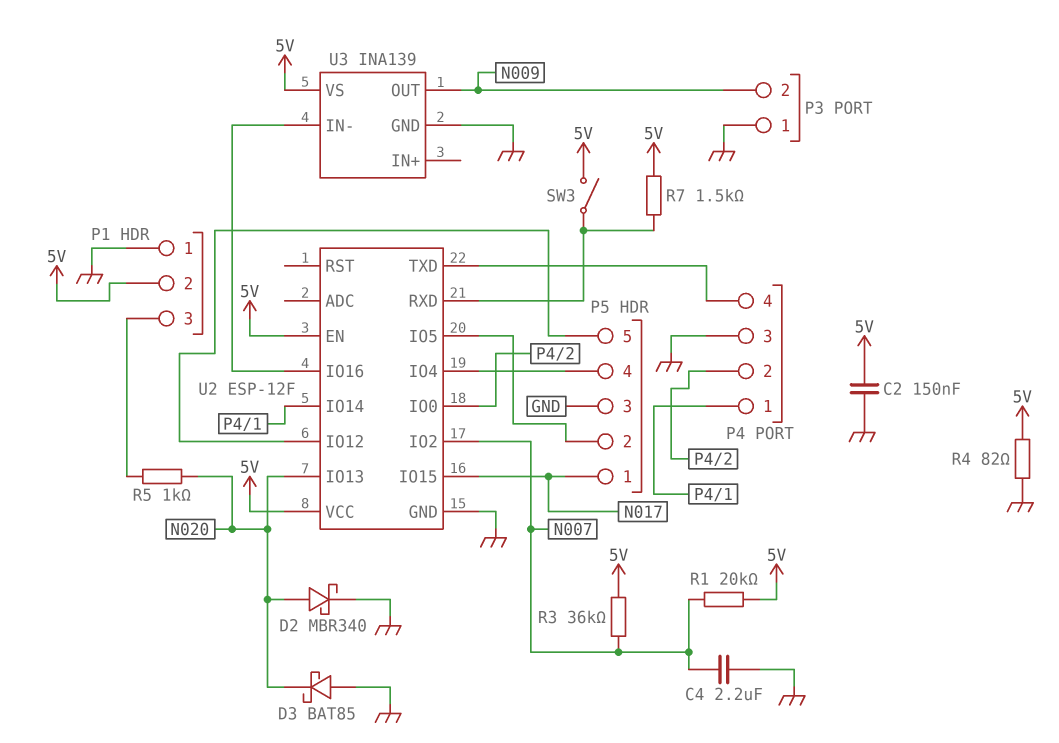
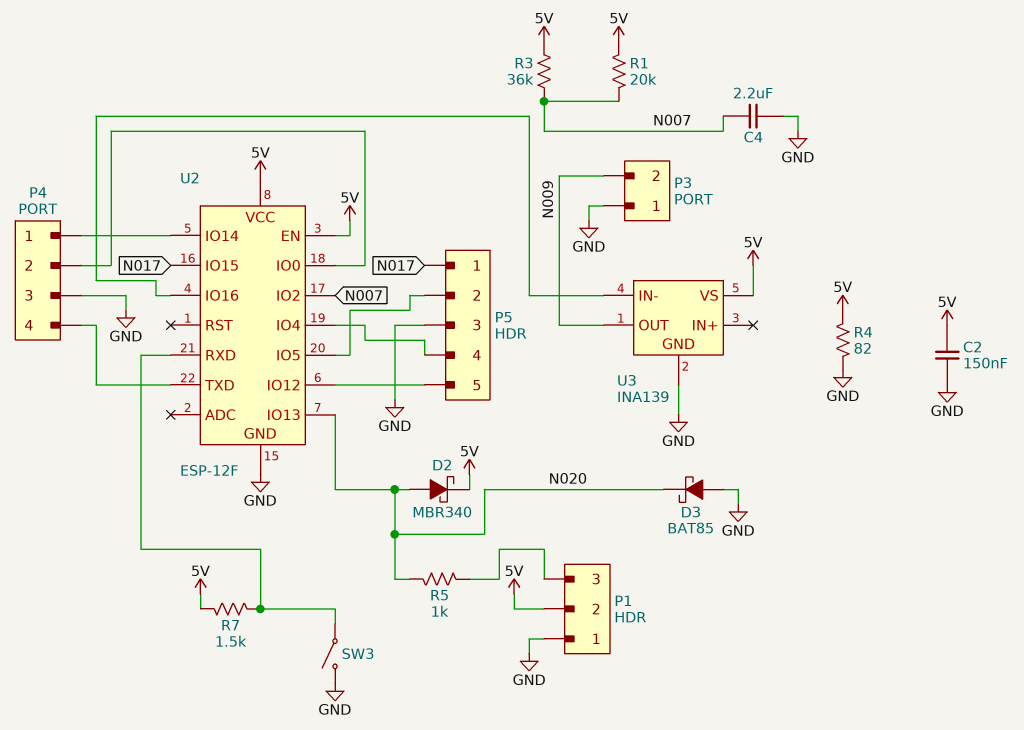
D2: schottky MBR340 (A N020, K GND) -> schottky MBR340 (A N020, K 5V)
SW3: switch (5V, U2/RXD) -> switch (GND, U2/RXD)

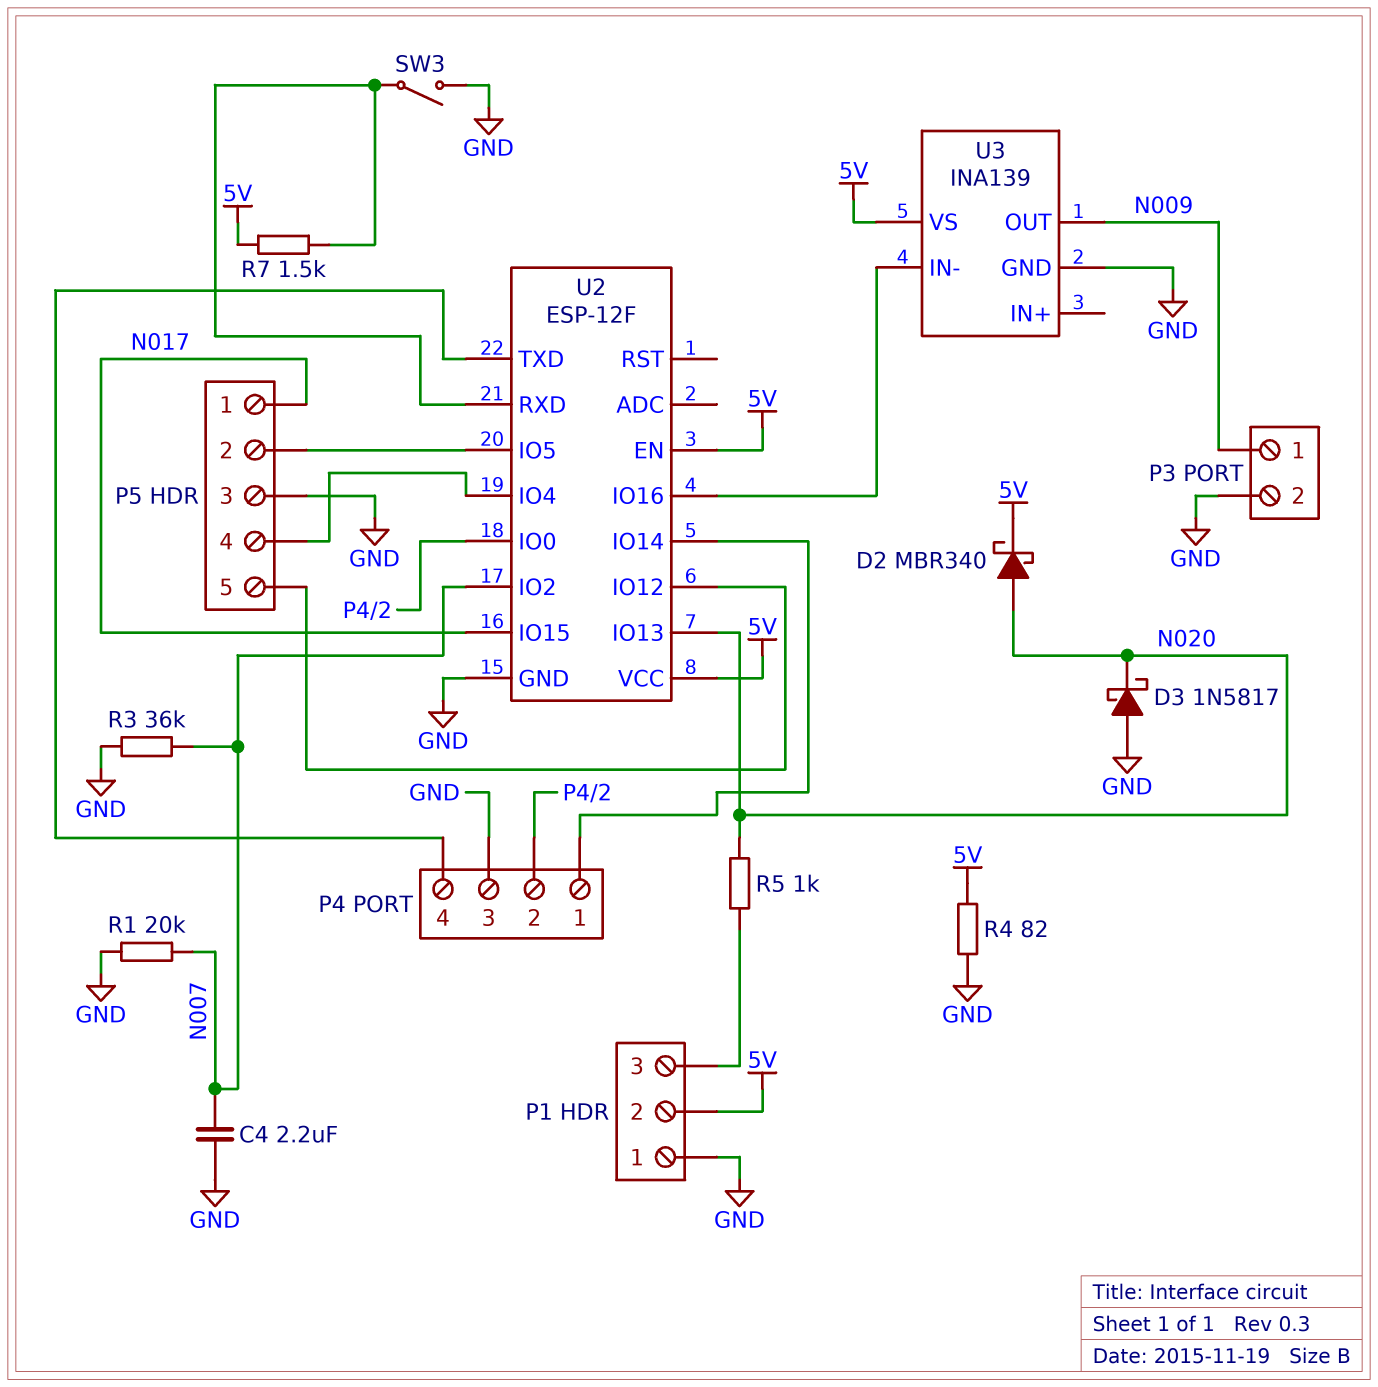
C2: 150nF (5V, GND) -> none
D3: schottky BAT85 (A GND, K N020) -> schottky 1N5817 (A GND, K N020)
P3 pin 1: GND -> N009
P3 pin 2: N009 -> GND
R1: 20k (5V, N007) -> 20k (GND, N007)
R3: 36k (5V, N007) -> 36k (GND, N007)

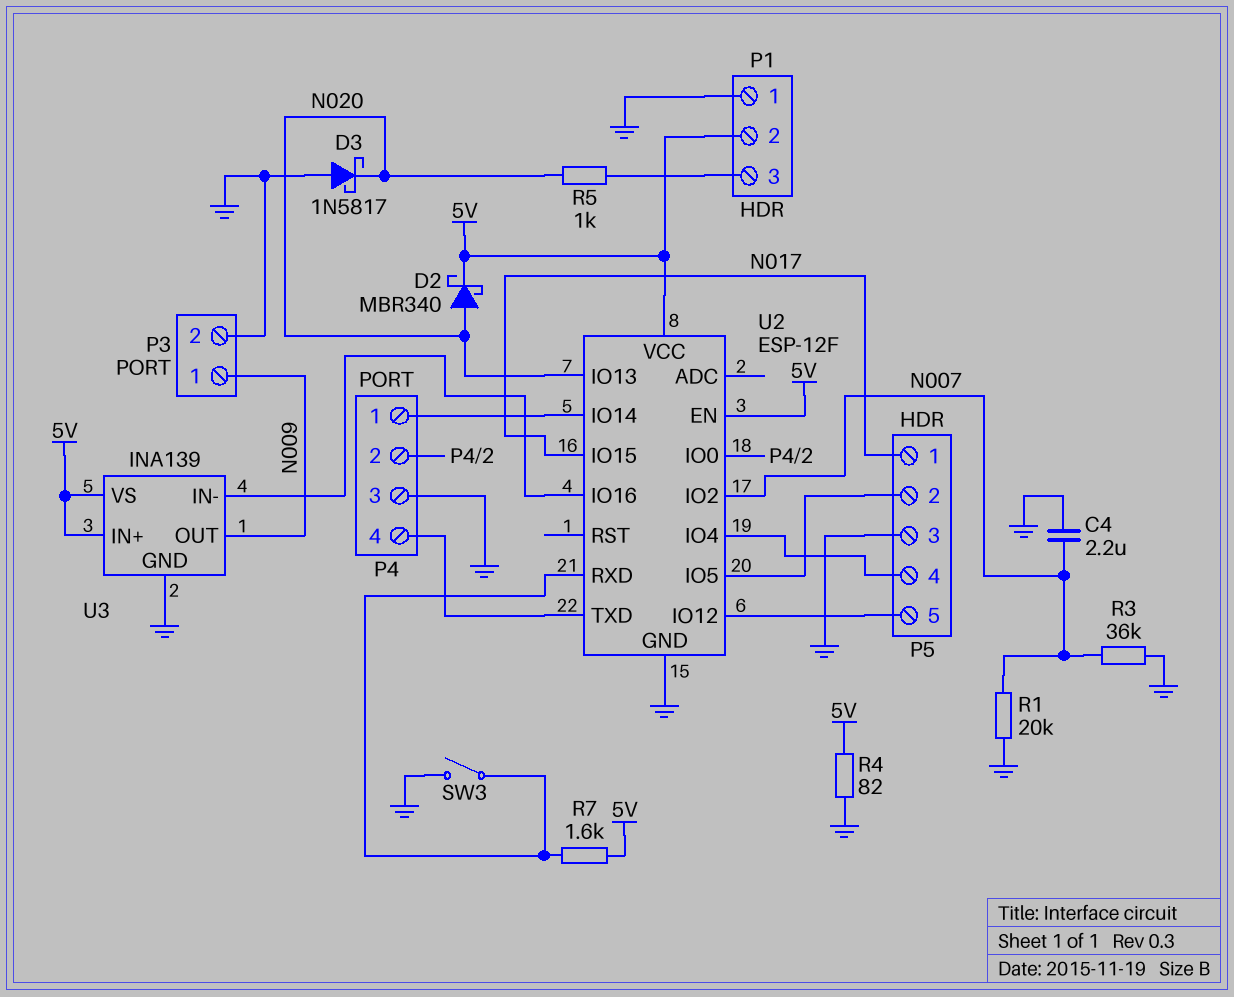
R7: 1.5k (5V, U2/RXD) -> 1.6k (5V, U2/RXD)
U3 pin IN+: none -> 5V

